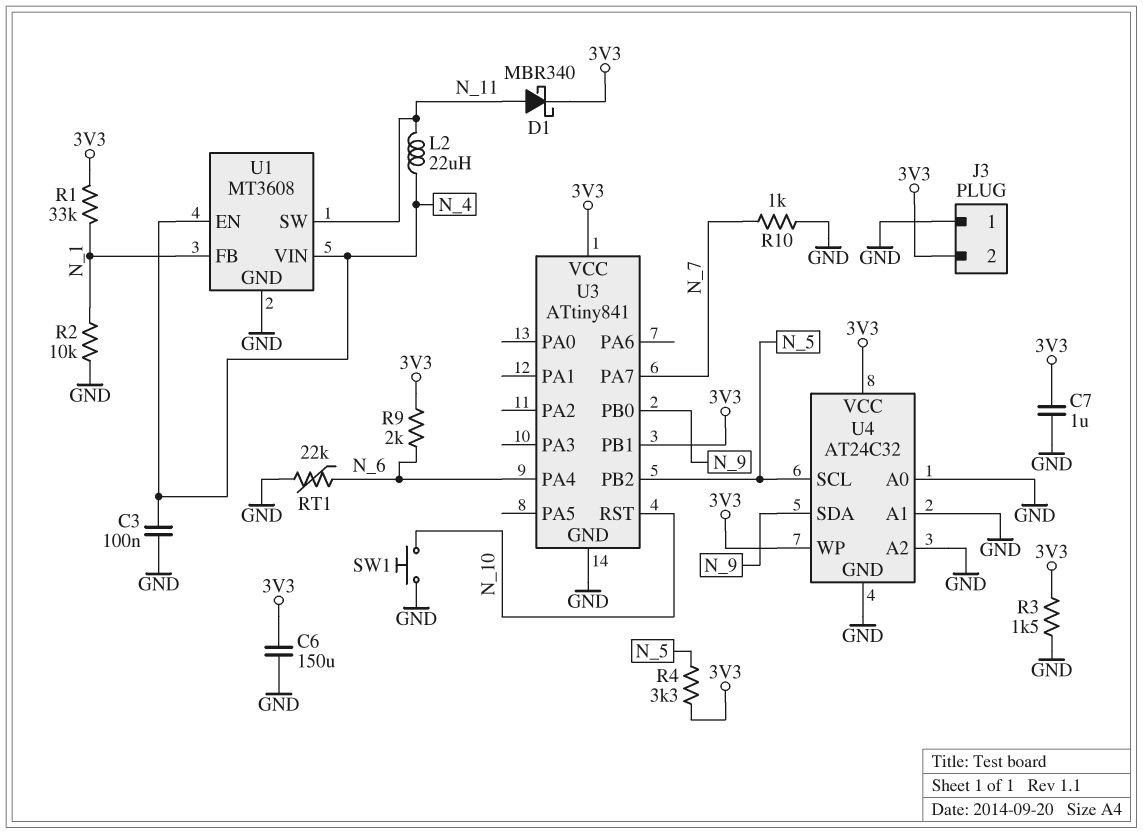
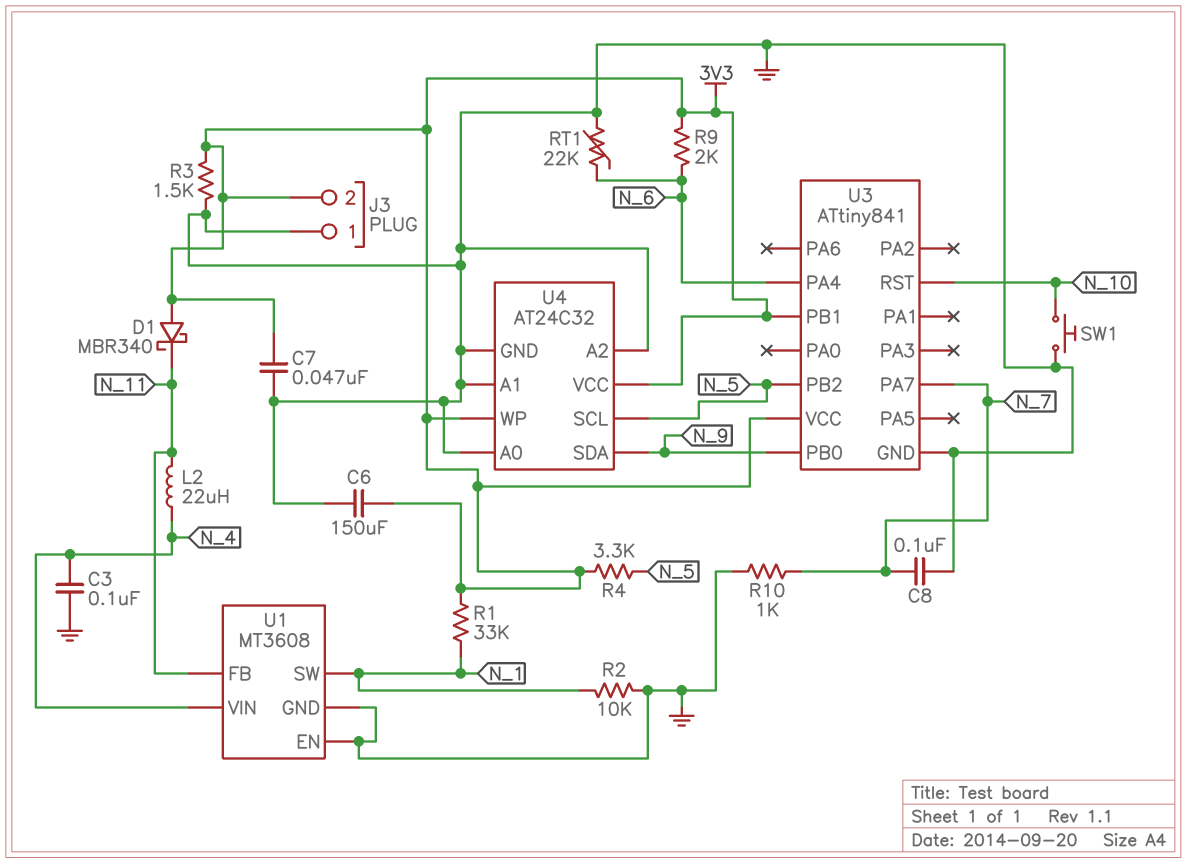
C7: 1uF (3V3, GND) -> 47nF (3V3, GND)
C8: none -> 100nF (GND, N_7)
D1: schottky MBR340 (A N_11, K 3V3) -> schottky MBR340 (A 3V3, K N_11)
U1 pin EN: N_4 -> GND
U1 pin FB: N_1 -> N_11
U1 pin SW: N_11 -> N_1

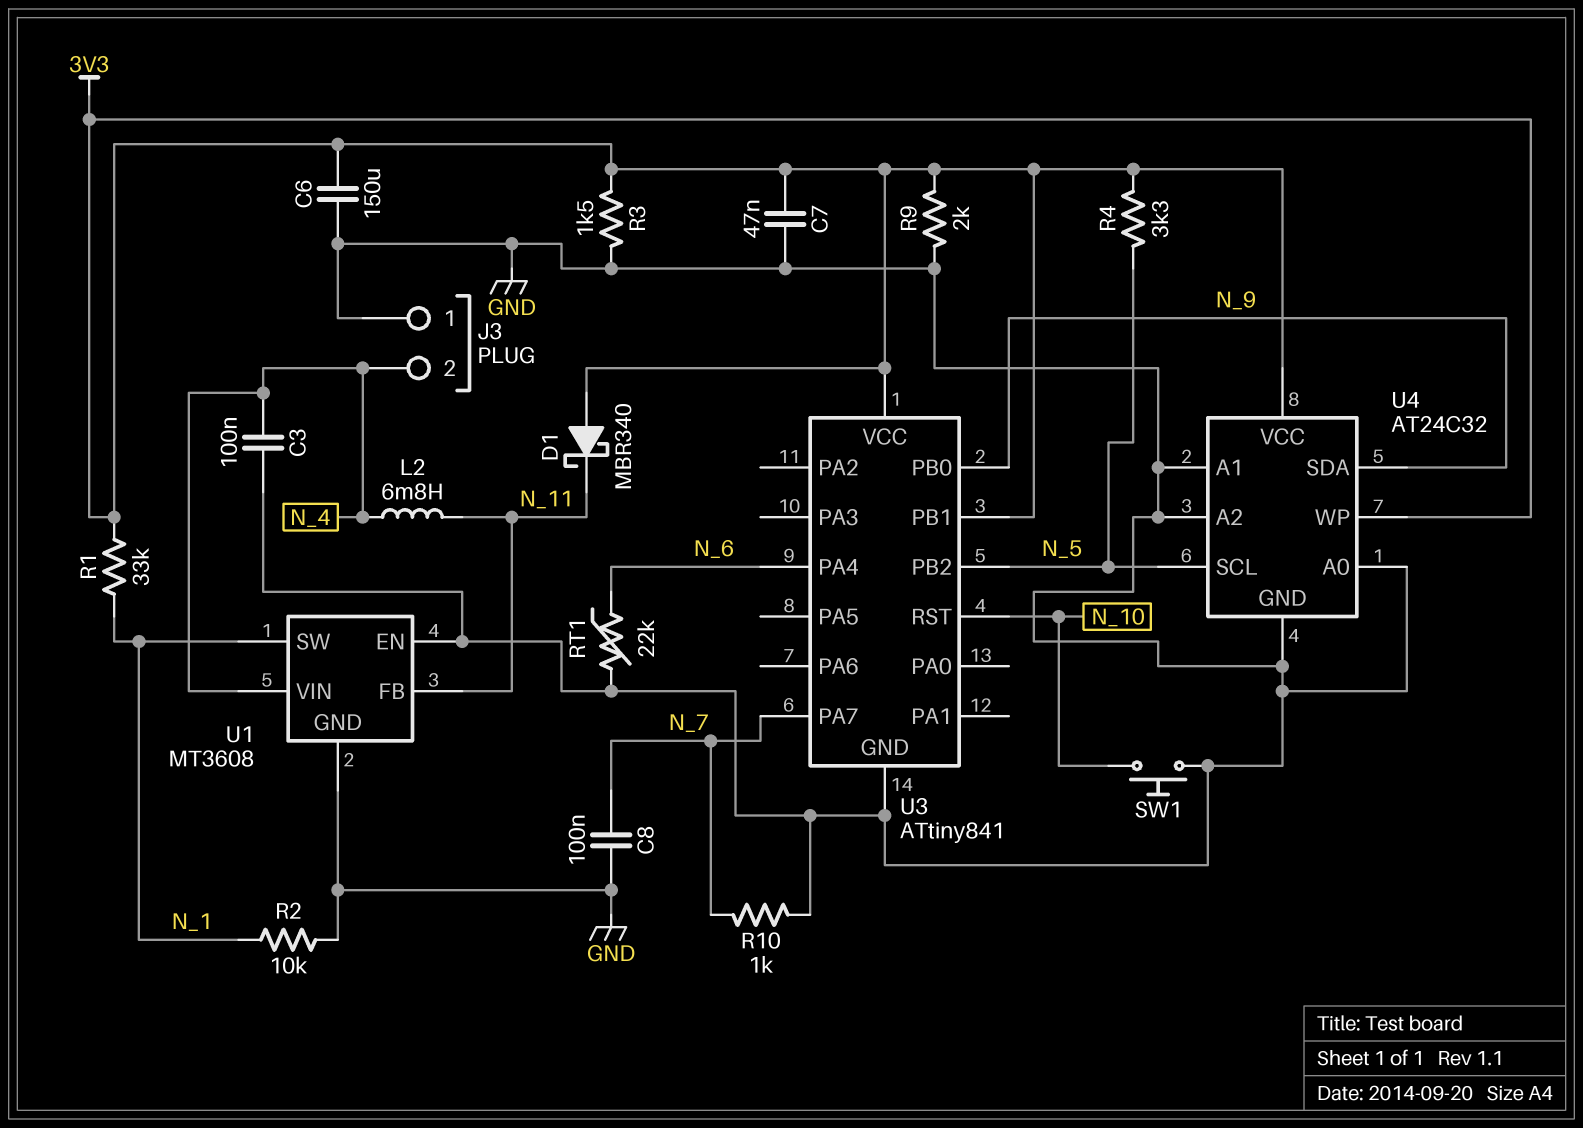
J3 pin 2: 3V3 -> N_4
L2: 22uH (N_4, N_11) -> 6.8mH (N_4, N_11)
R9: 2k (3V3, N_6) -> 2k (3V3, GND)

